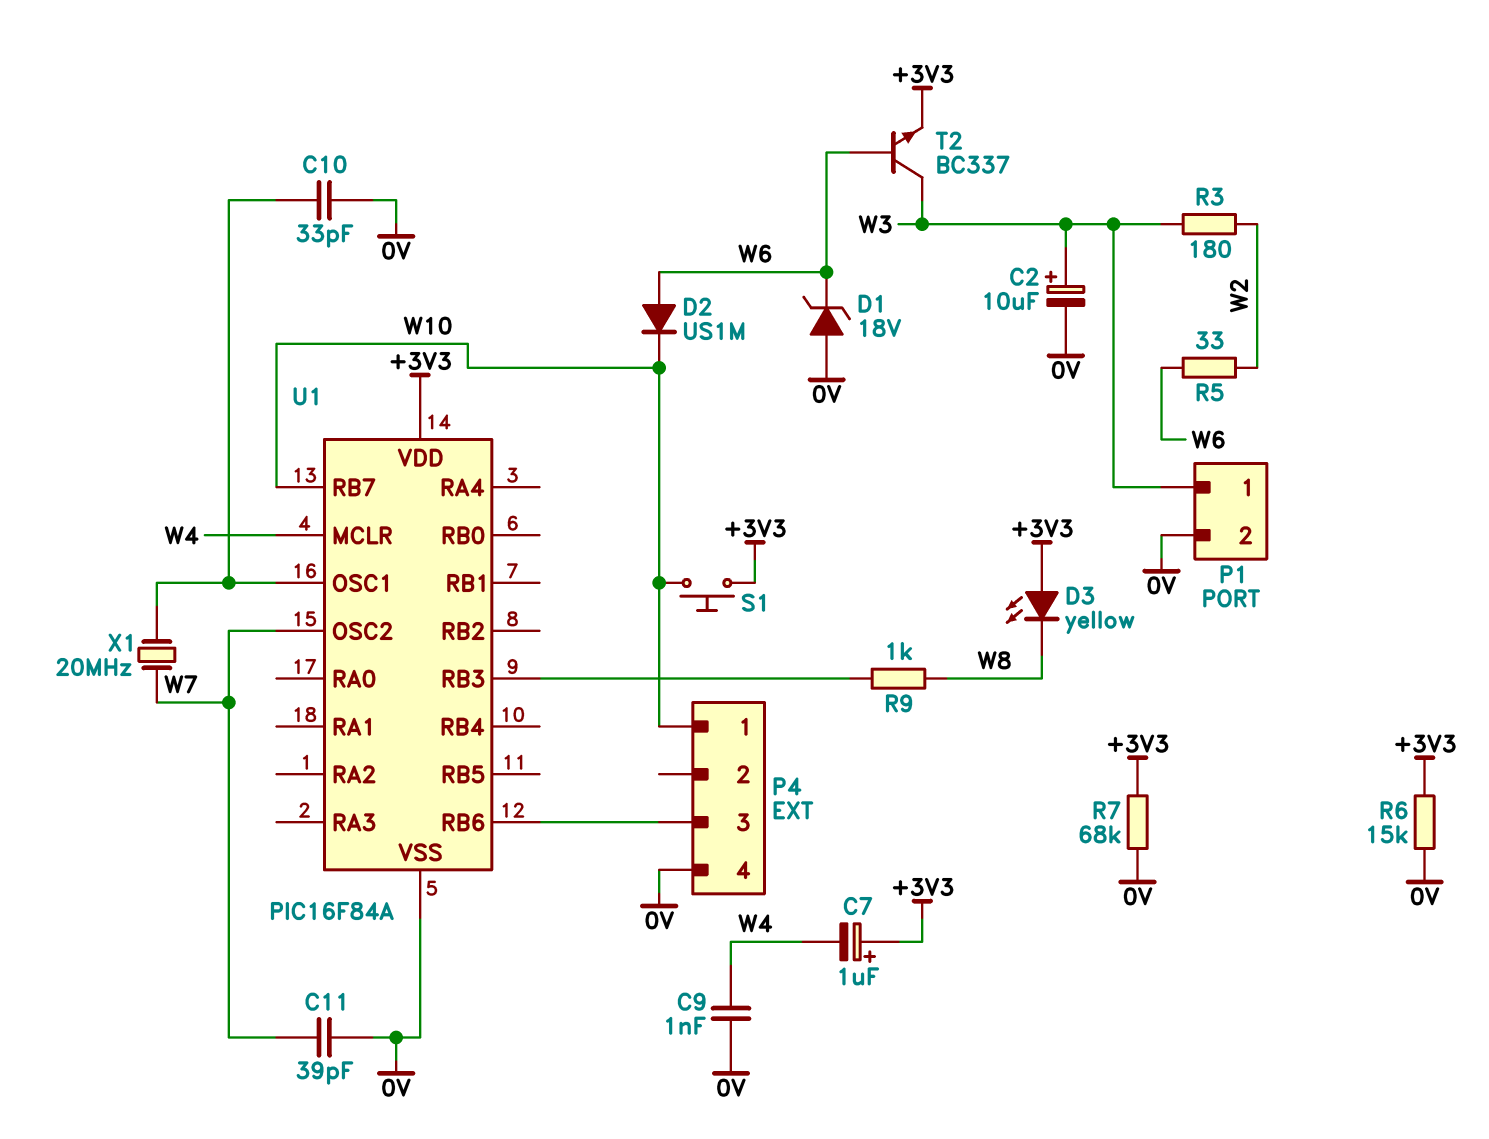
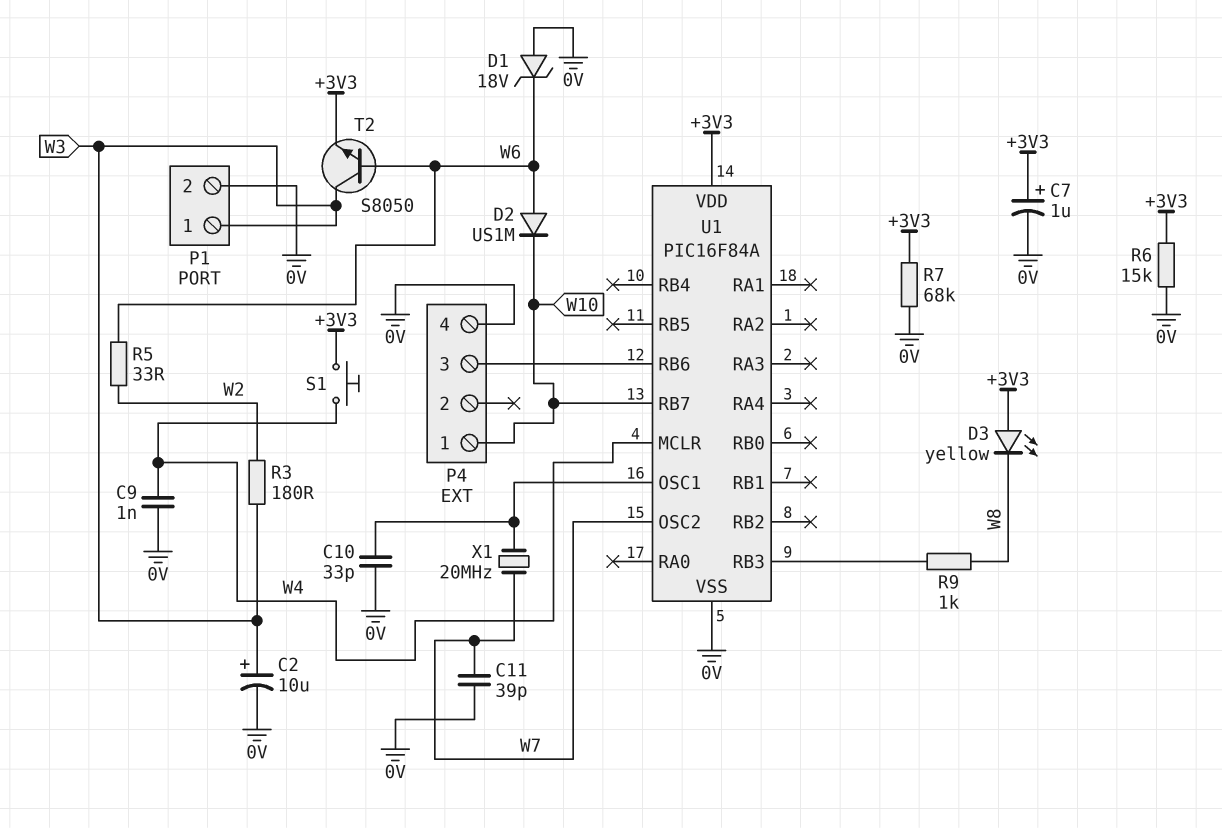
C7: 1uF (plus +3V3, minus W4) -> 1uF (plus +3V3, minus 0V)
S1: button (+3V3, W10) -> button (+3V3, W4)
T2: NPN BC337 (B W6, C W3, E +3V3) -> NPN S8050 (B W6, C W3, E +3V3)

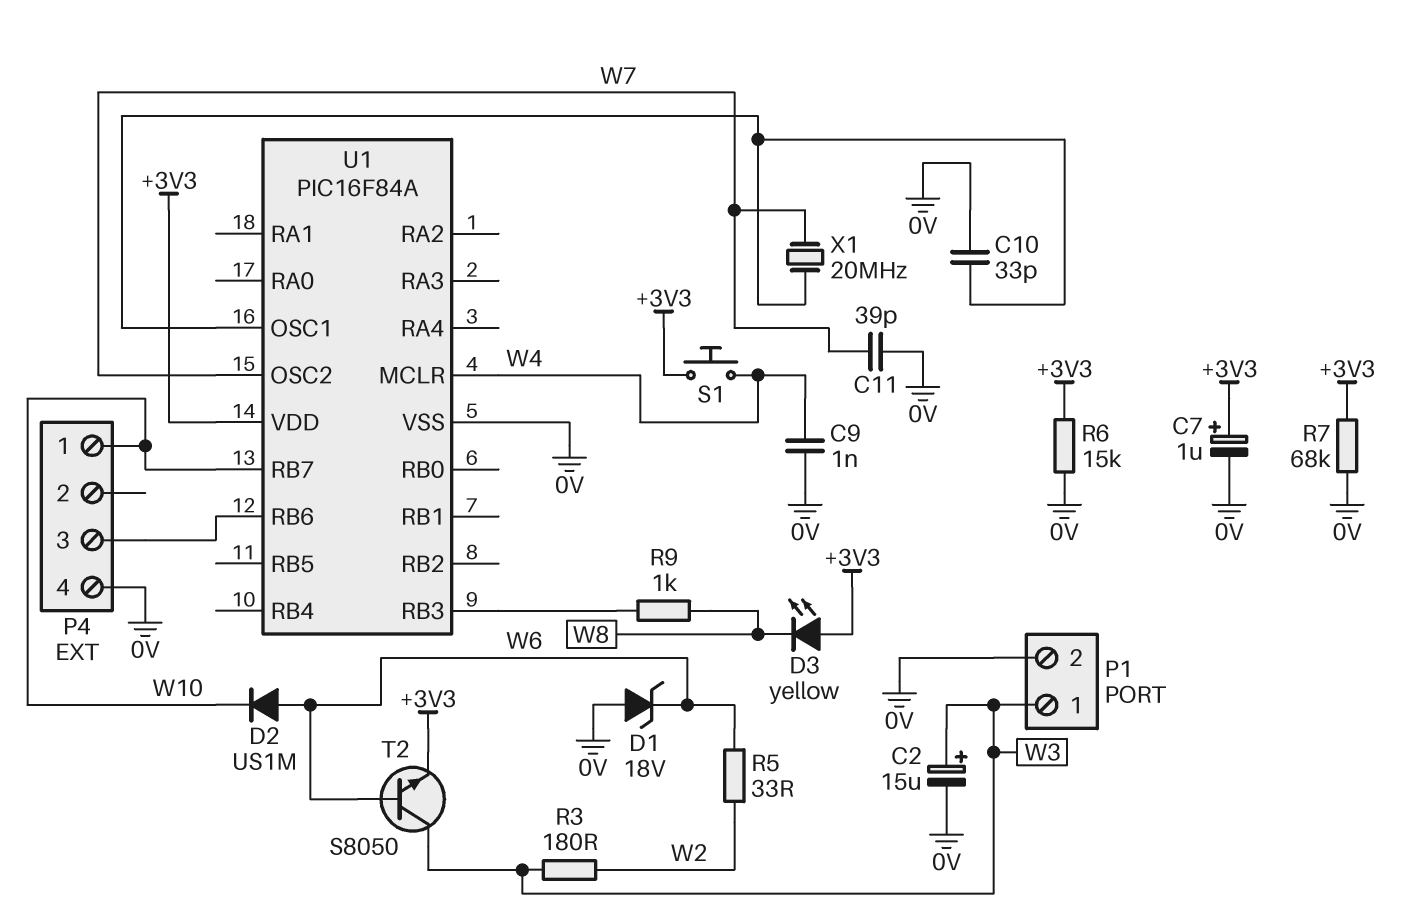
C2: 10uF (plus W3, minus 0V) -> 15uF (plus W3, minus 0V)

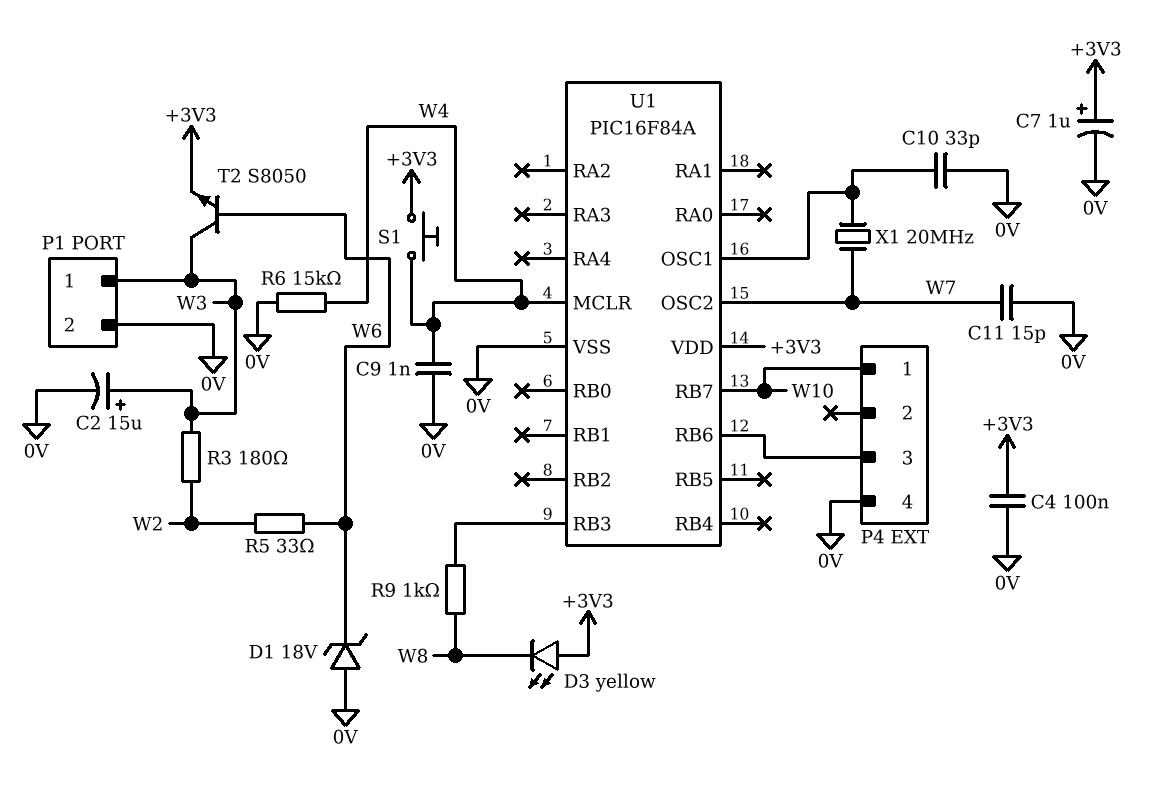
C4: none -> 100nF (+3V3, 0V)
C11: 39pF (0V, W7) -> 15pF (0V, W7)
D2: diode US1M (A W6, K W10) -> none
R6: 15k (+3V3, 0V) -> 15k (0V, W4)
R7: 68k (+3V3, 0V) -> none

